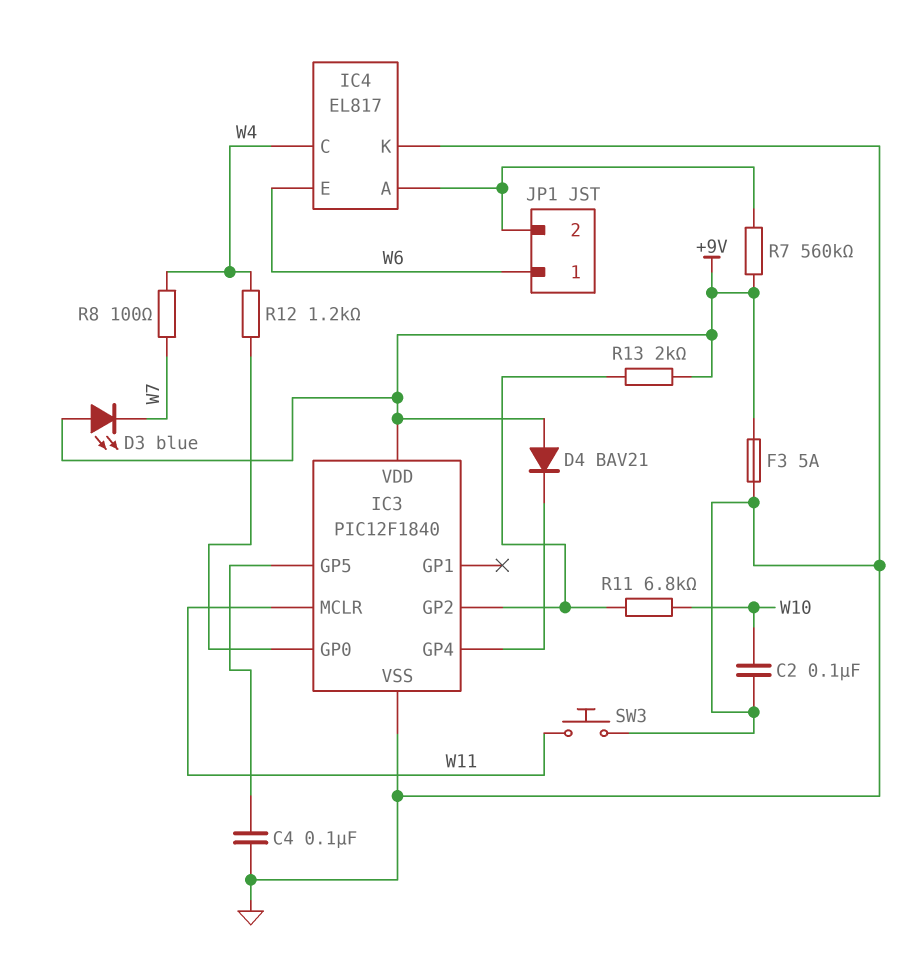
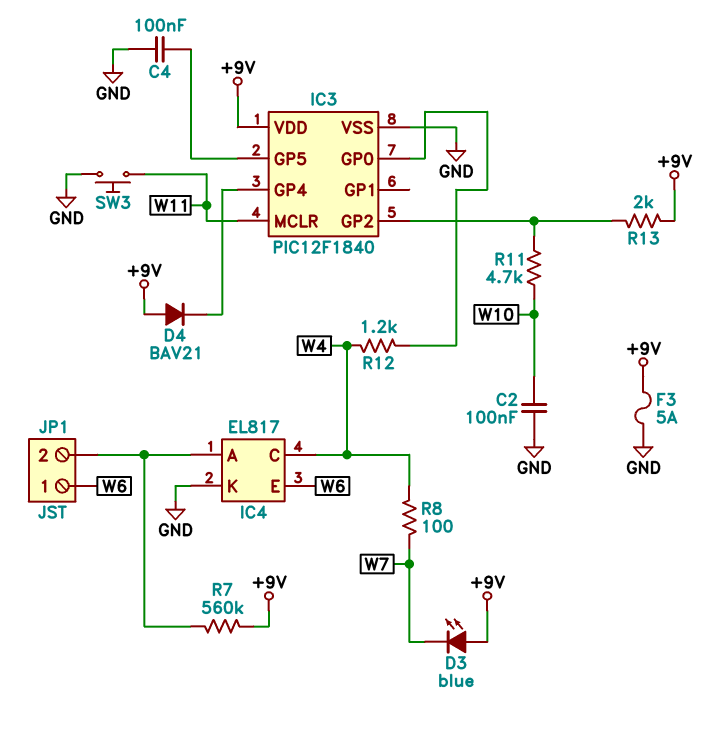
R11: 6.8k (IC3/GP2, W10) -> 4.7k (IC3/GP2, W10)

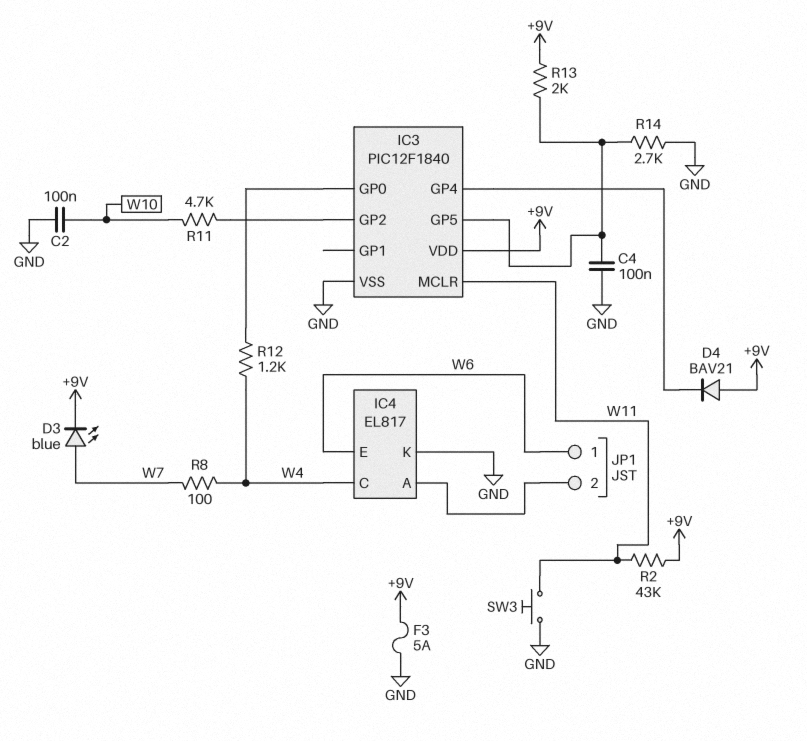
D3: LED blue (A +9V, K W7) -> LED blue (A W7, K +9V)
R2: none -> 43k (+9V, W11)
R7: 560k (+9V, IC4/A) -> none
R13: 2k (+9V, IC3/GP2) -> 2k (+9V, IC3/GP5)
R14: none -> 2.7k (GND, IC3/GP5)

